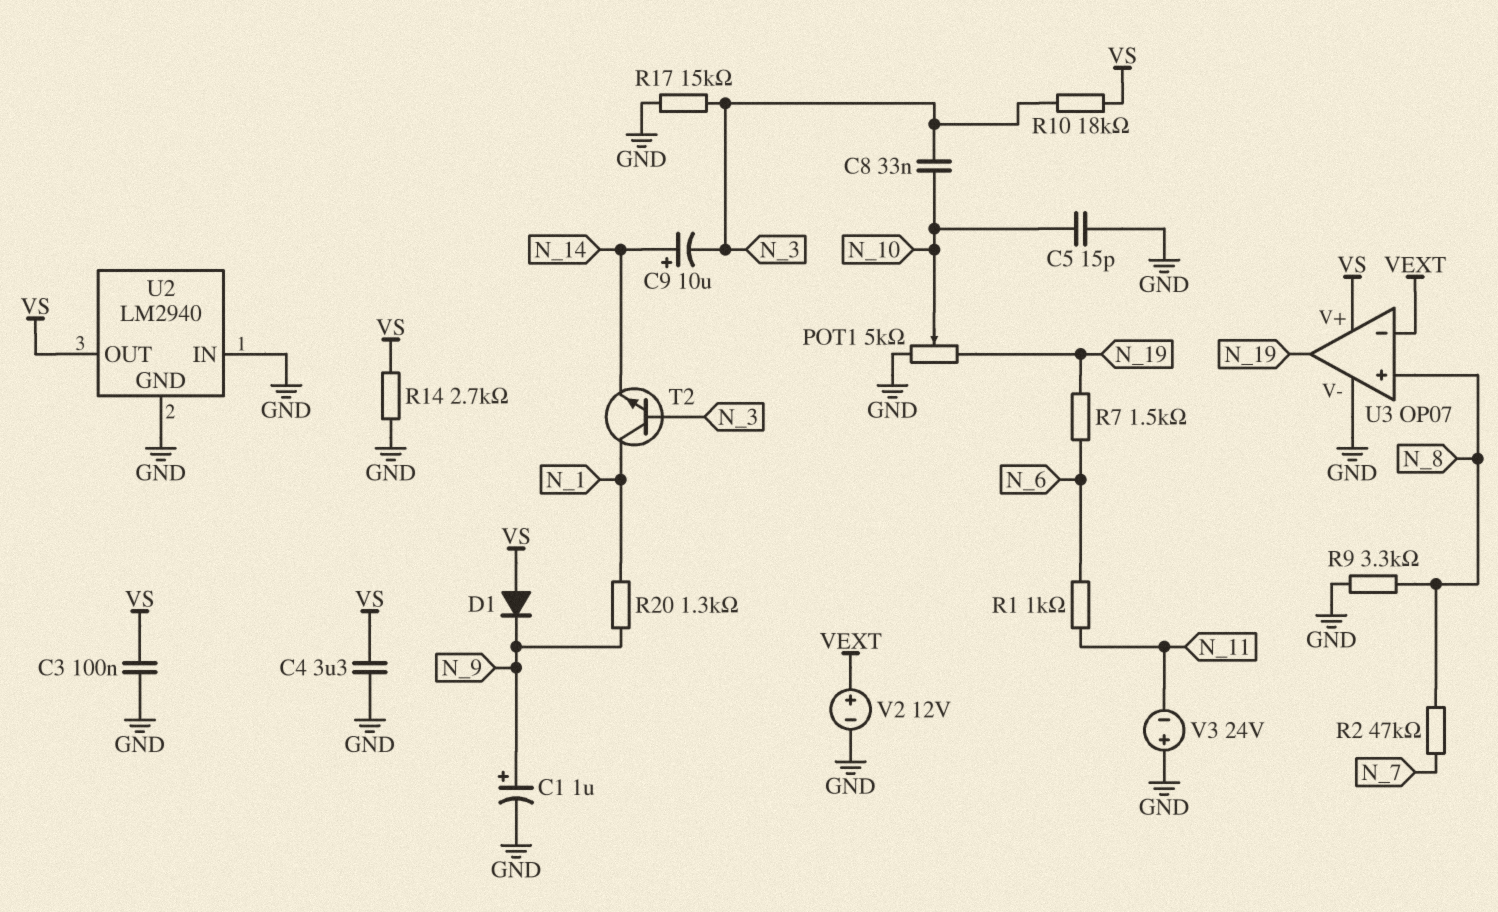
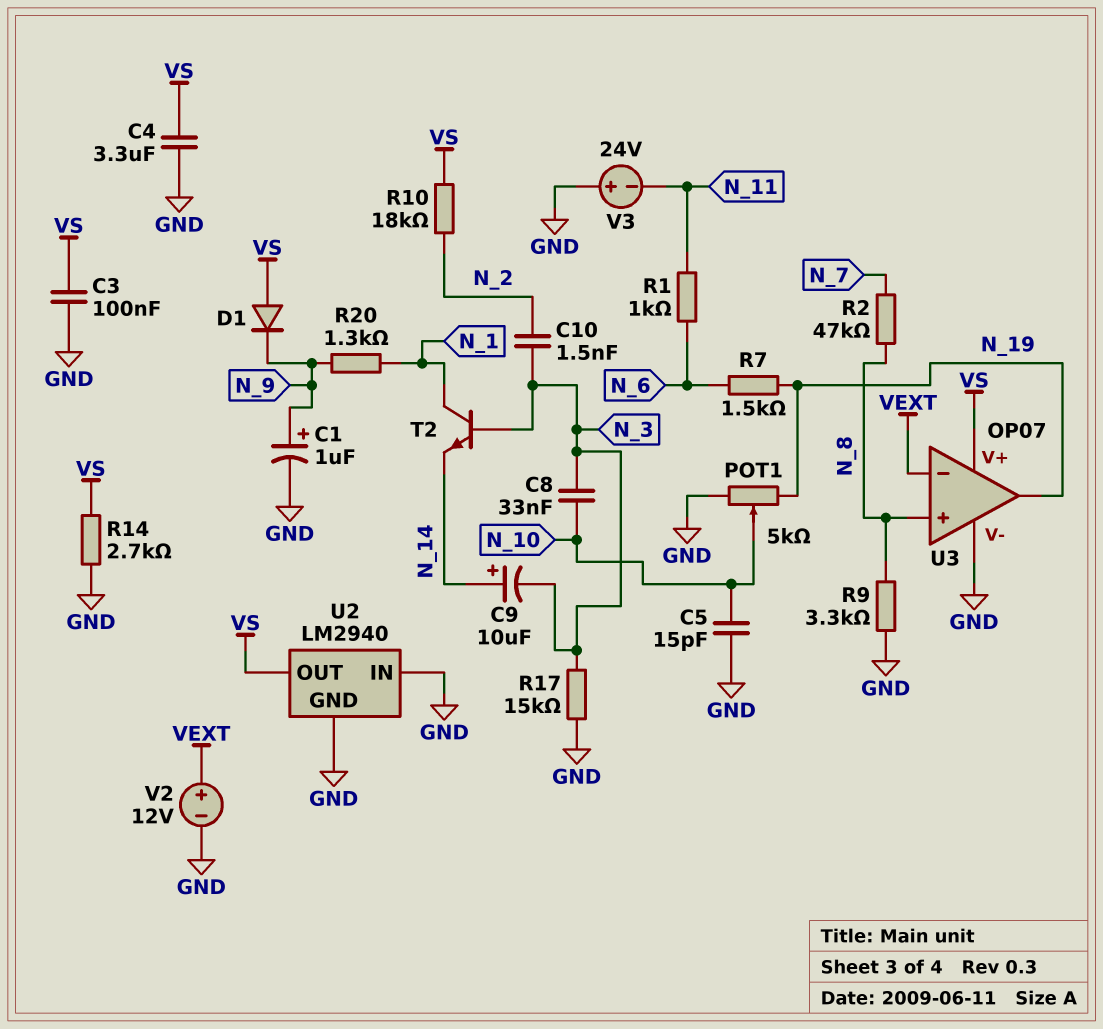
C10: none -> 1.5nF (N_2, N_3)
R10: 18k (N_3, VS) -> 18k (N_2, VS)

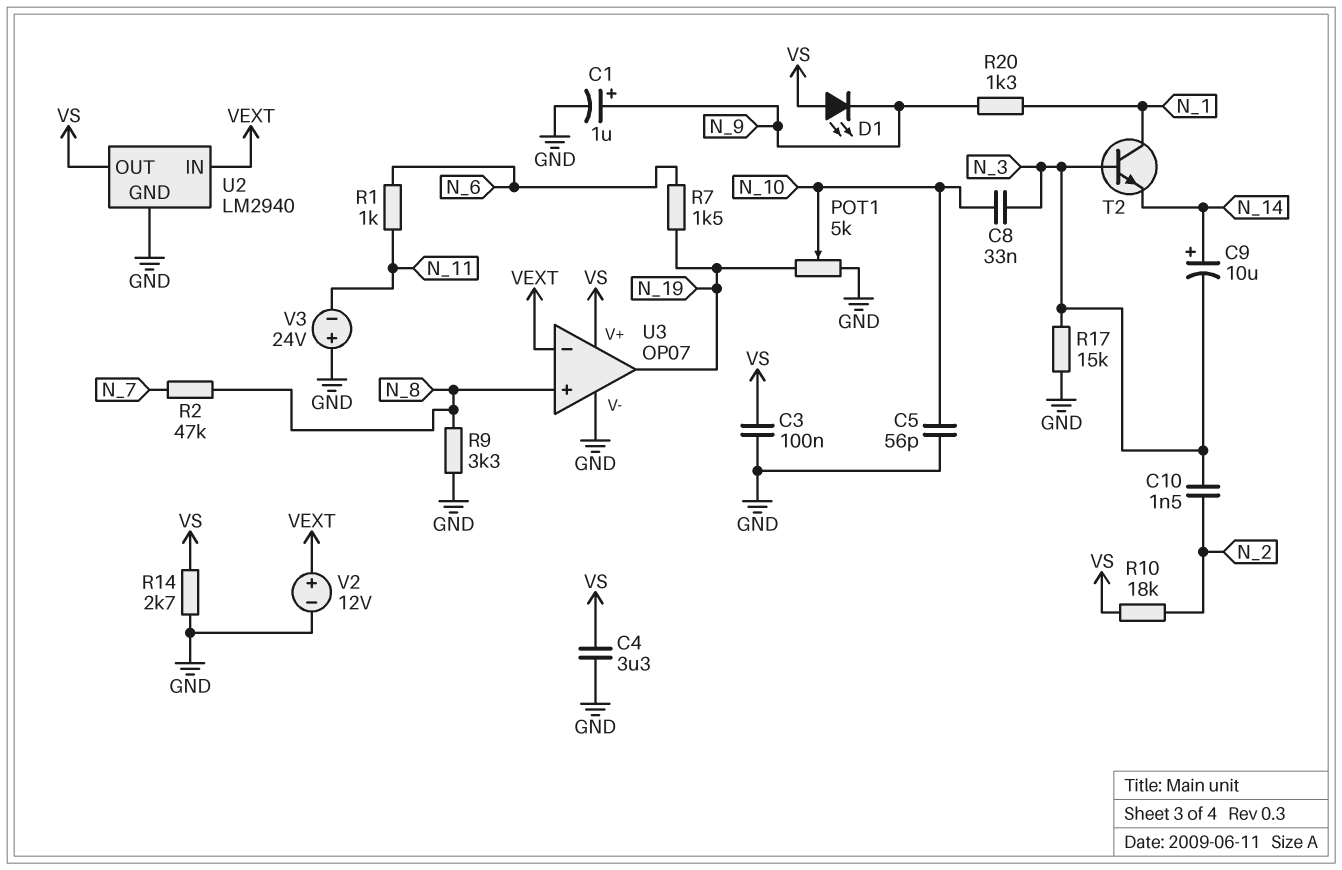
C5: 15pF (GND, N_10) -> 56pF (GND, N_10)
D1: diode (A VS, K N_9) -> LED (A VS, K N_9)
U2 pin IN: GND -> VEXT

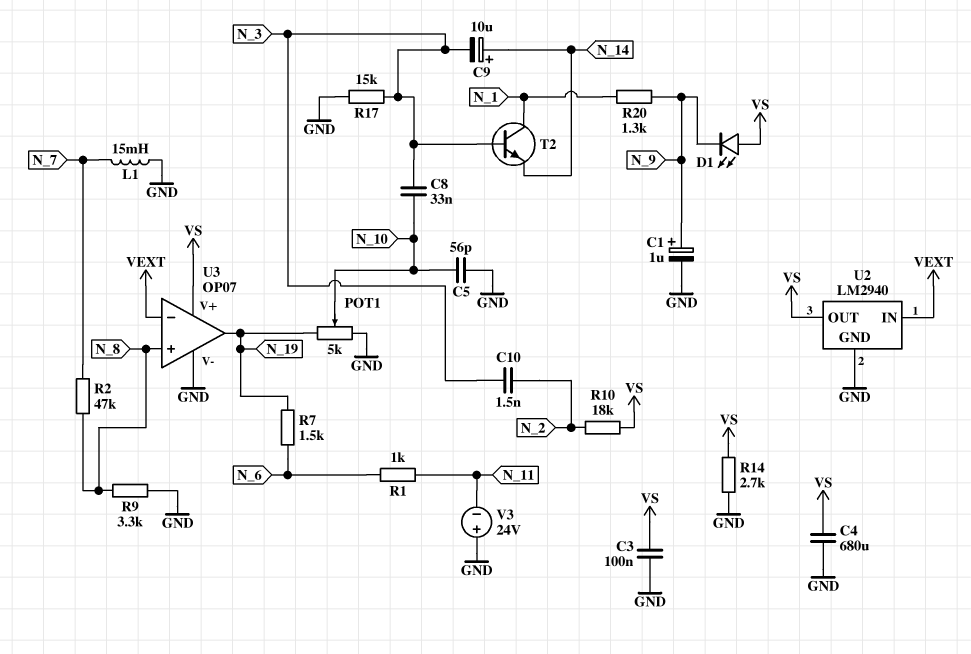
C4: 3.3uF (GND, VS) -> 680uF (GND, VS)
L1: none -> 15mH (GND, N_7)
V2: 12V (plus VEXT, minus GND) -> none

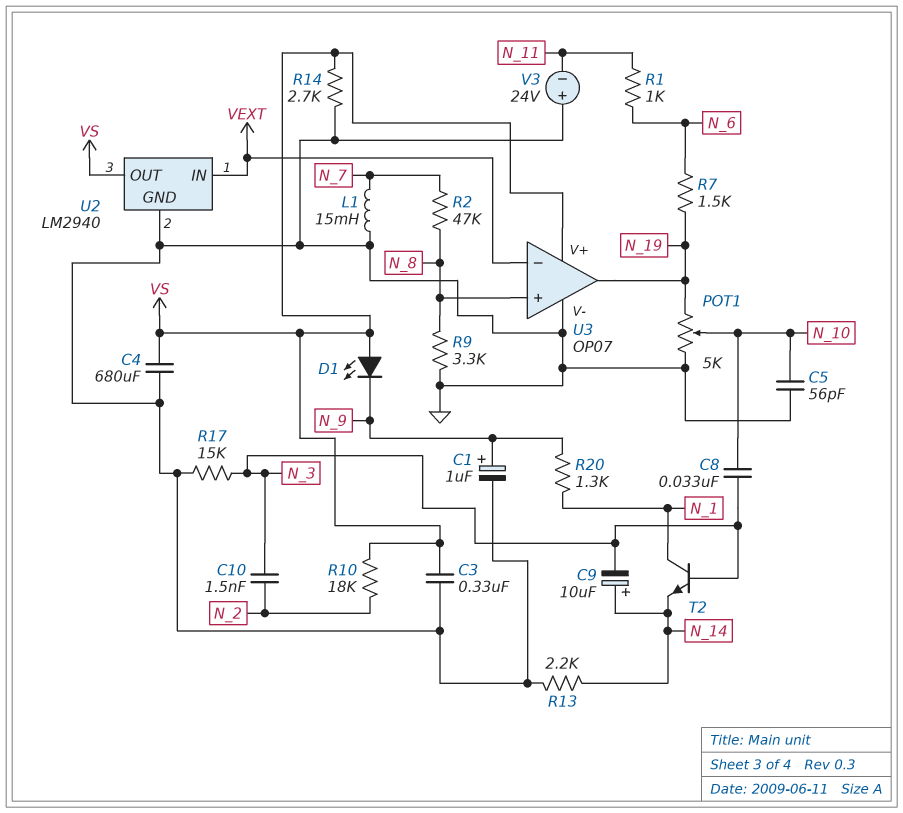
C3: 100nF (GND, VS) -> 330nF (GND, VS)
R13: none -> 2.2k (GND, N_14)

